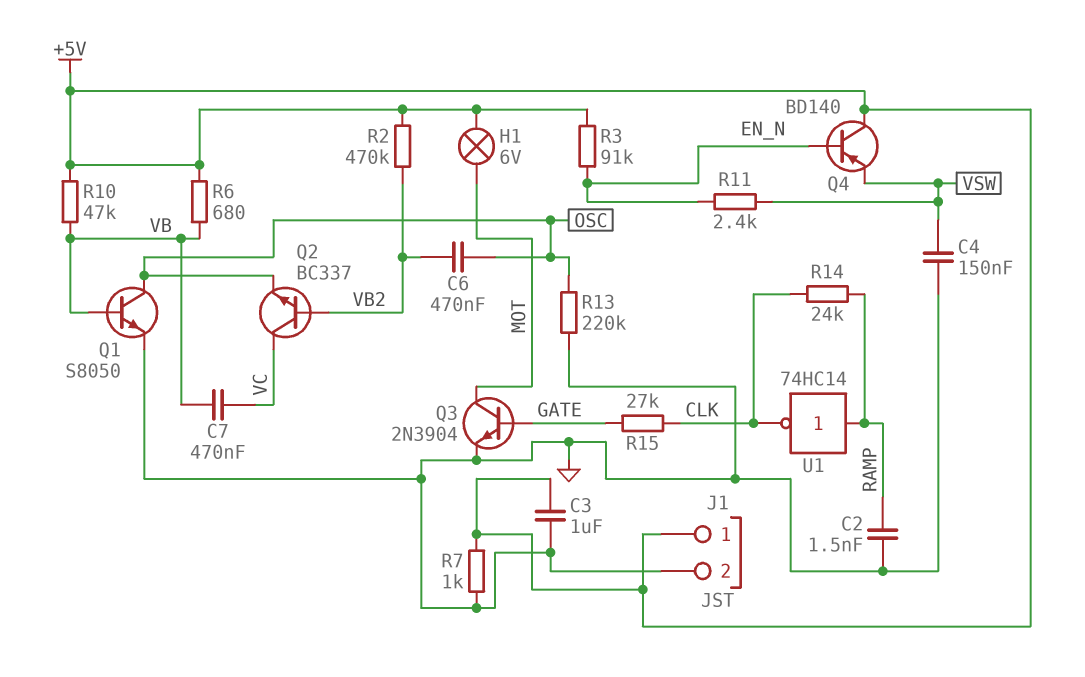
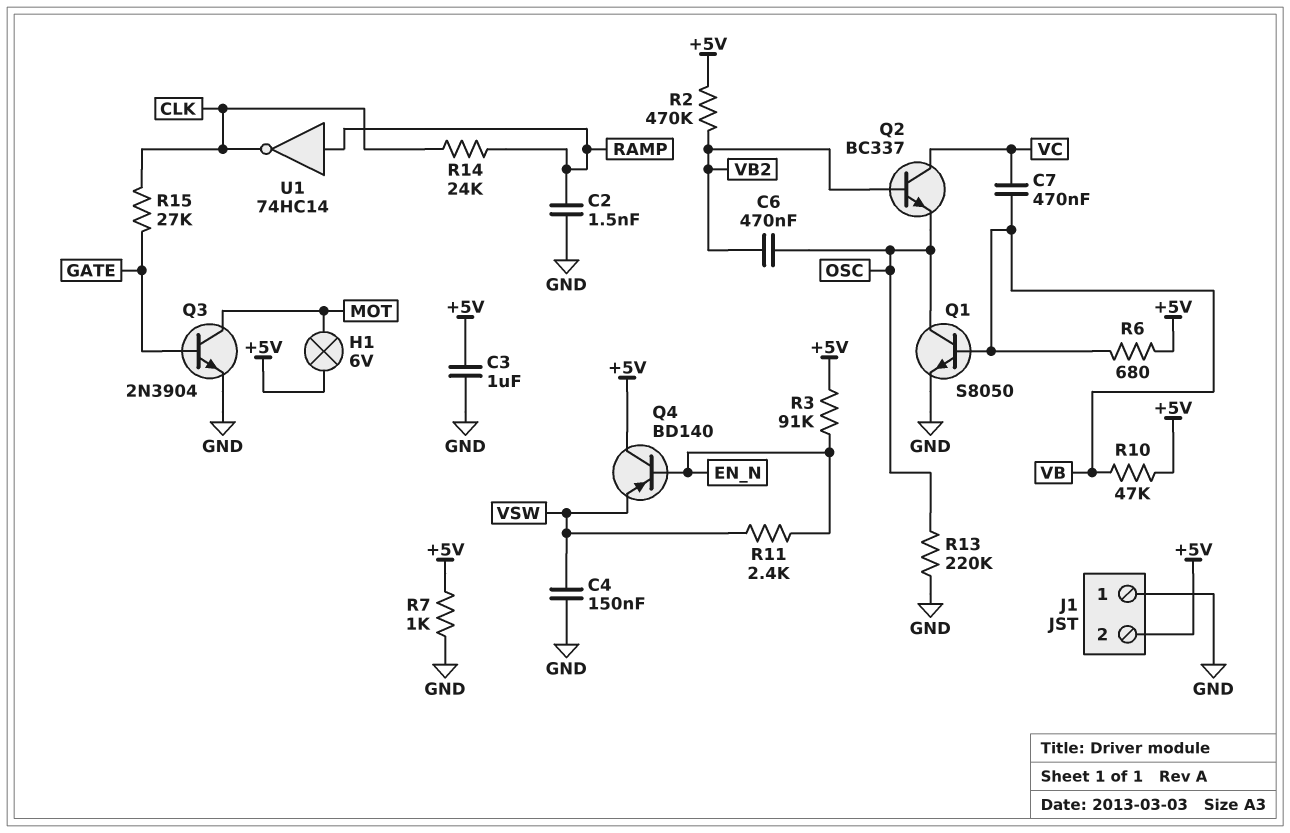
J1 pin 1: +5V -> GND
J1 pin 2: GND -> +5V

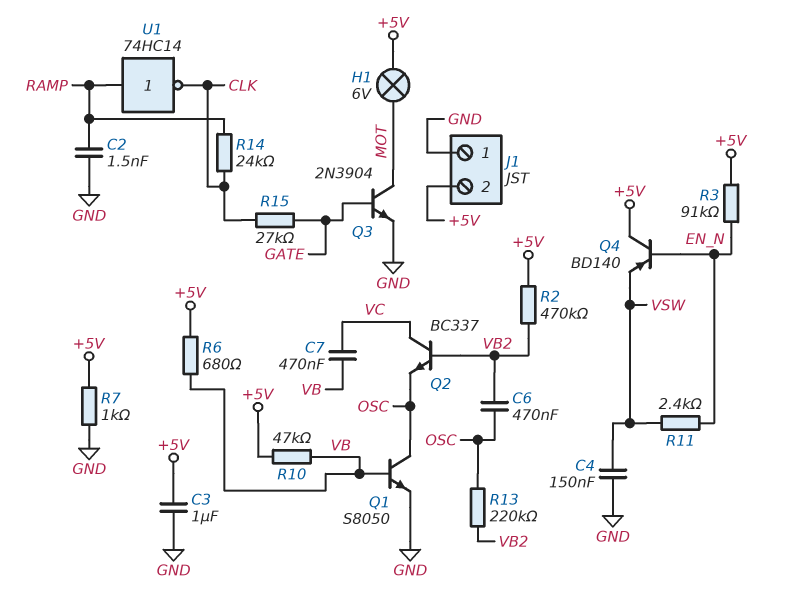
R13: 220k (GND, OSC) -> 220k (OSC, VB2)

